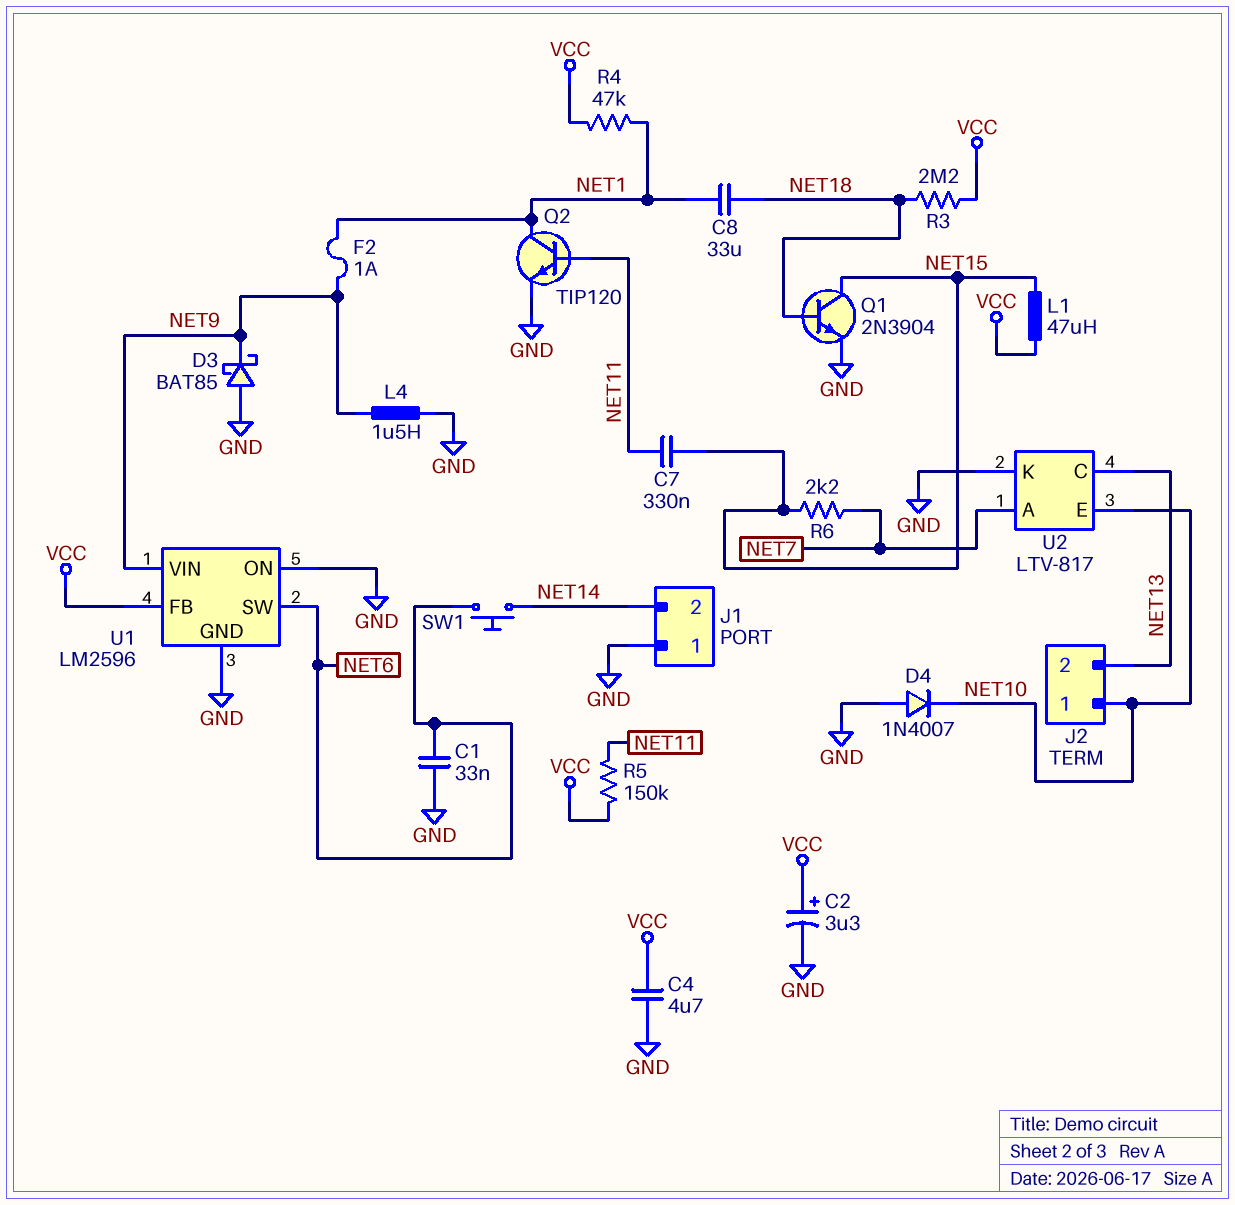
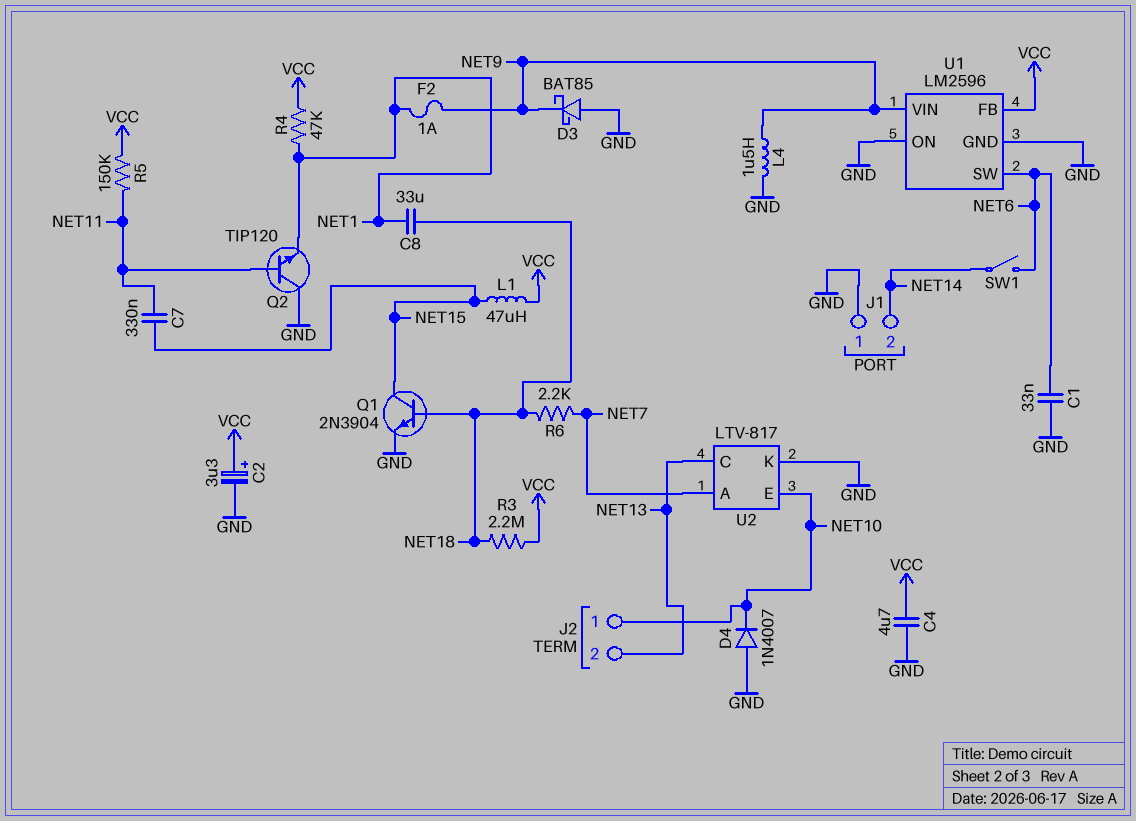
Q2: NPN TIP120 (B NET11, C NET1, E GND) -> NPN TIP120 (B NET11, C GND, E NET1)
R6: 2.2k (NET7, NET15) -> 2.2k (NET7, NET18)
SW1: button (NET6, NET14) -> switch (NET6, NET14)

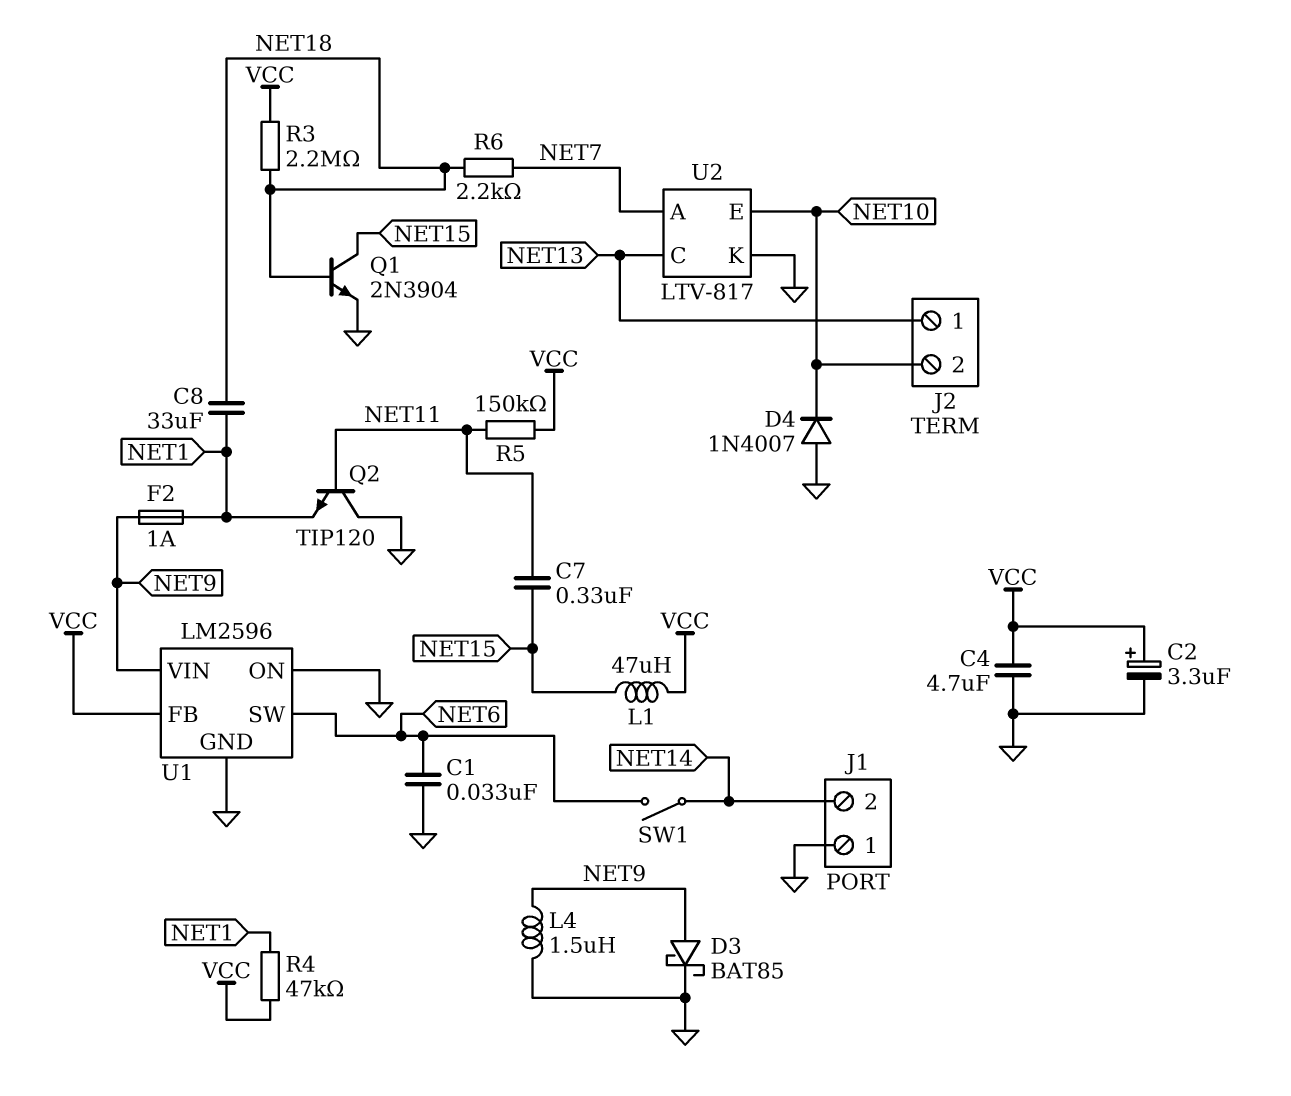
D3: schottky BAT85 (A GND, K NET9) -> schottky BAT85 (A NET9, K GND)
J2 pin 1: NET10 -> NET13
J2 pin 2: NET13 -> NET10

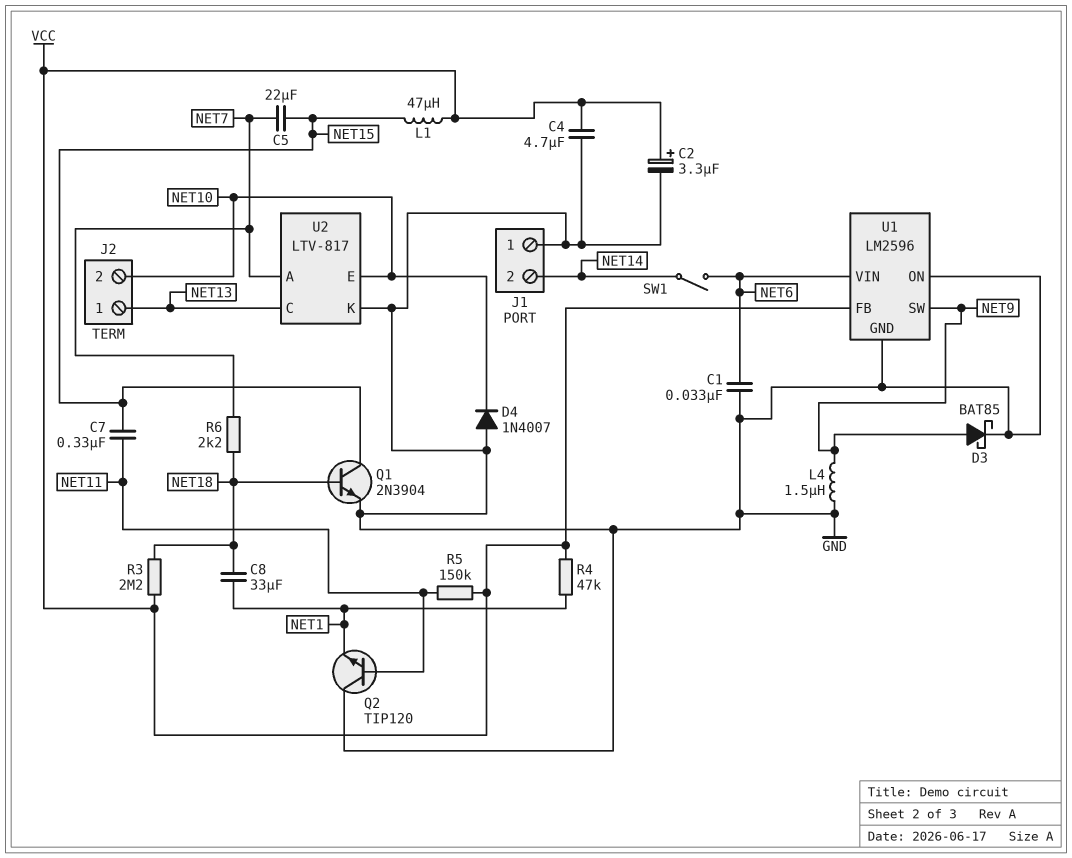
C5: none -> 22uF (NET7, NET15)
F2: 1A (NET1, NET9) -> none
U1 pin SW: NET6 -> NET9
U1 pin VIN: NET9 -> NET6

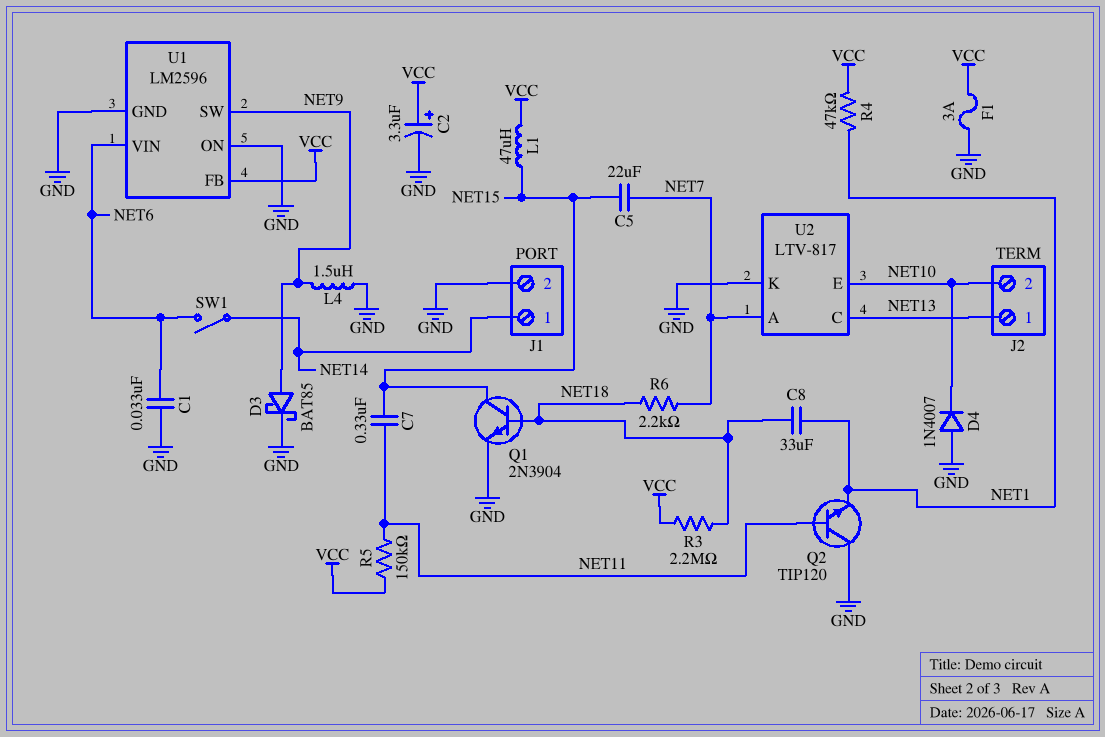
C4: 4.7uF (GND, VCC) -> none
F1: none -> 3A (GND, VCC)
J1 pin 1: GND -> NET14
J1 pin 2: NET14 -> GND

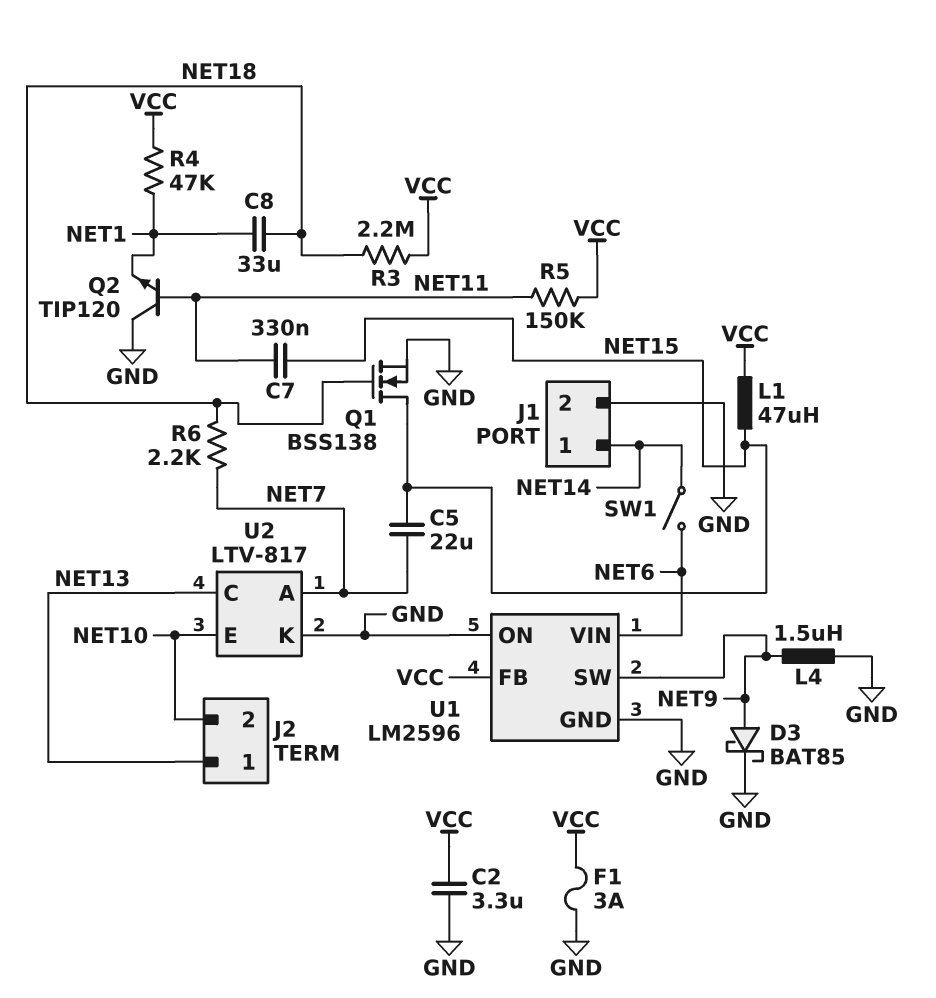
C1: 33nF (GND, NET6) -> none
C2: 3.3uF (plus VCC, minus GND) -> 3.3uF (GND, VCC)
D4: diode 1N4007 (A GND, K NET10) -> none
Q1: NPN 2N3904 (B NET18, C NET15, E GND) -> NMOS BSS138 (G NET18, D NET15, S GND)

